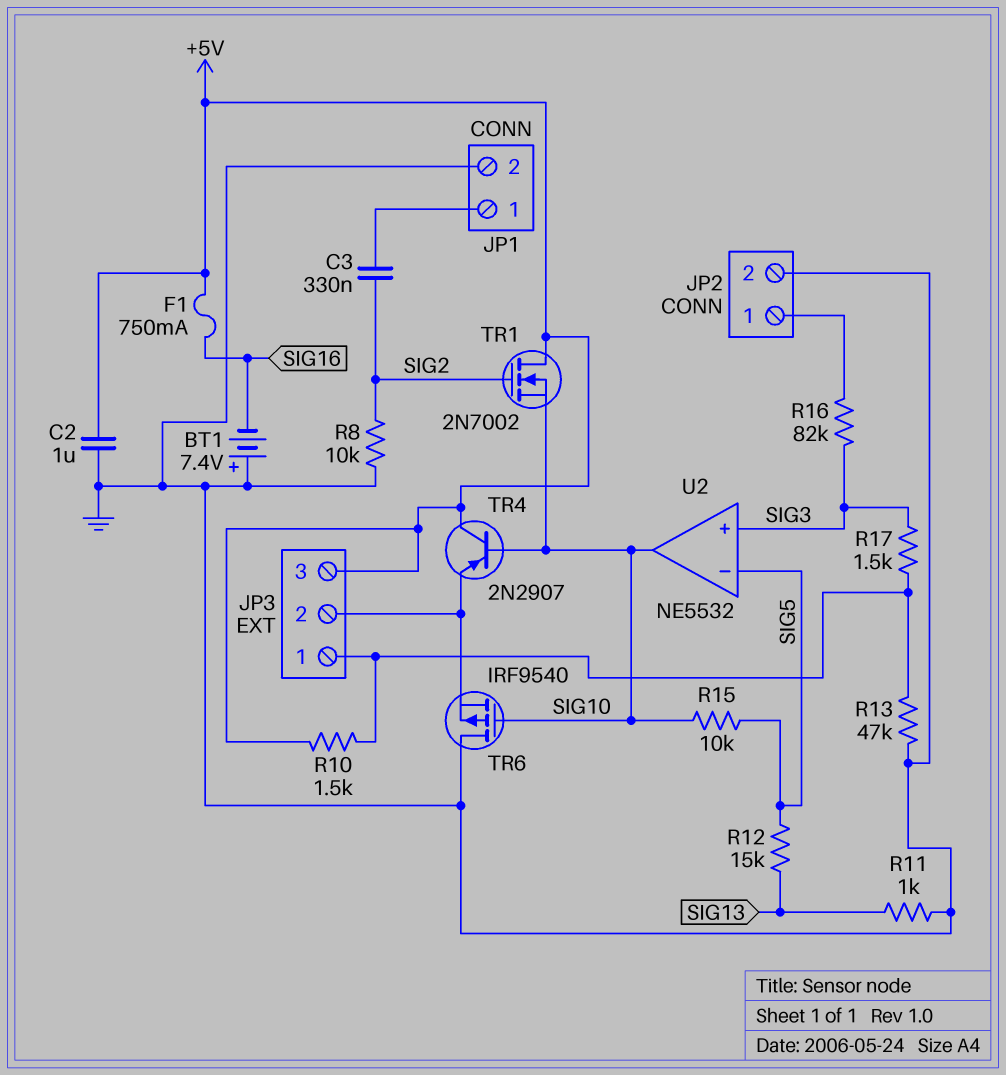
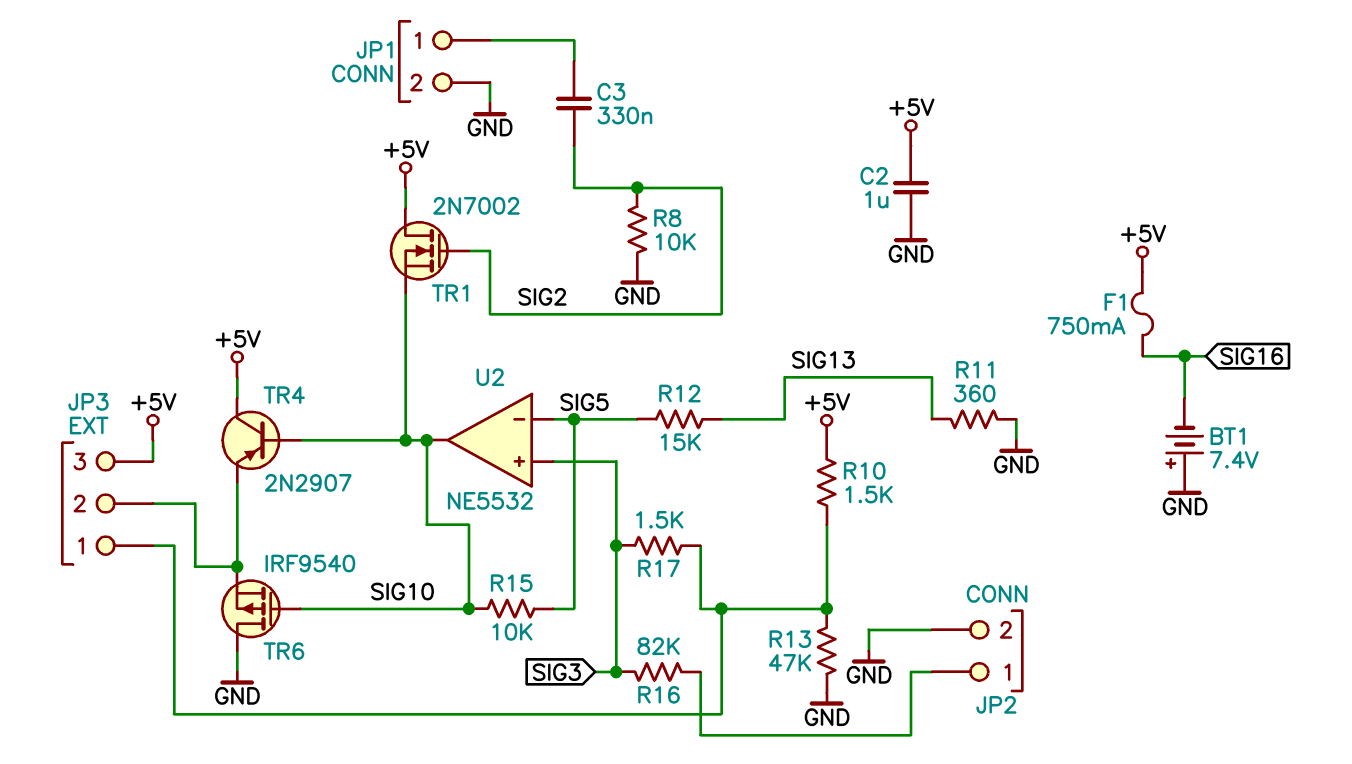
R11: 1k (GND, SIG13) -> 360 (GND, SIG13)

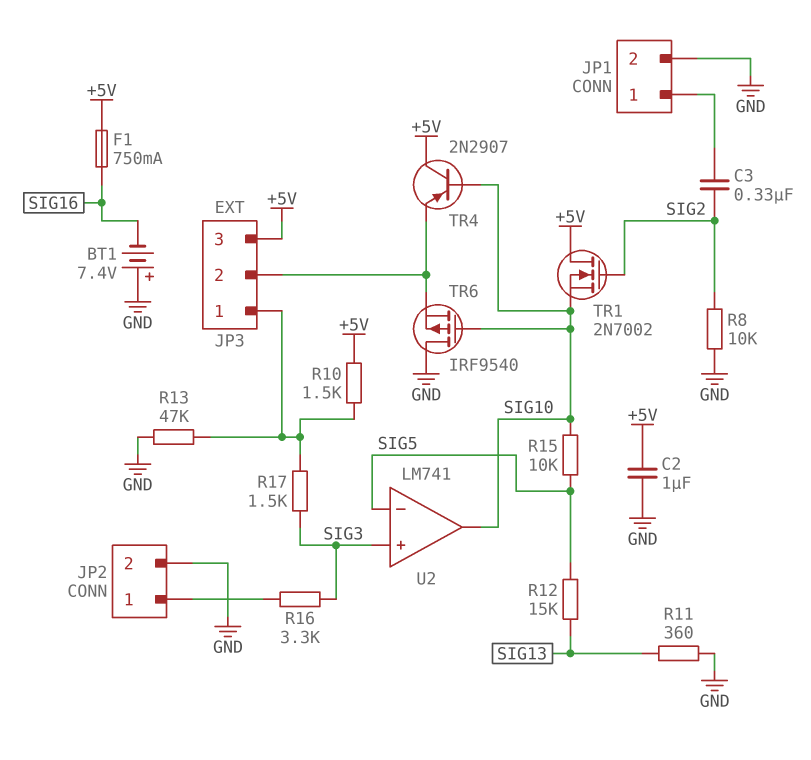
R16: 82k (JP2/1, SIG3) -> 3.3k (JP2/1, SIG3)
U2: NE5532 -> LM741

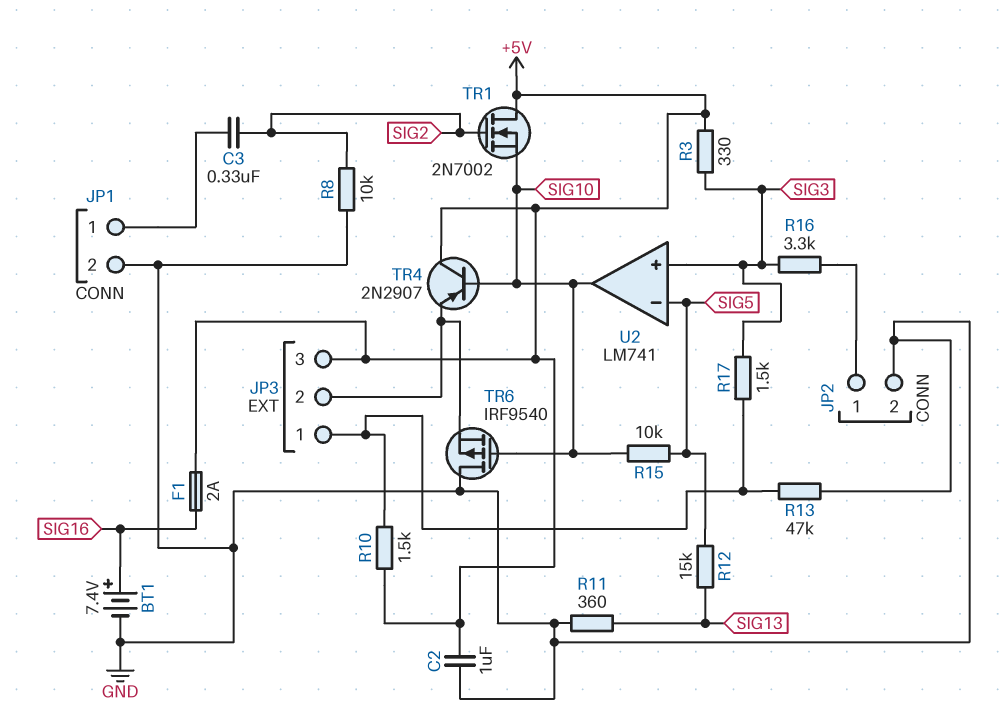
BT1: 7.4V (plus GND, minus SIG16) -> 7.4V (plus SIG16, minus GND)
F1: 750mA (+5V, SIG16) -> 2A (+5V, SIG16)
R3: none -> 330 (+5V, SIG3)

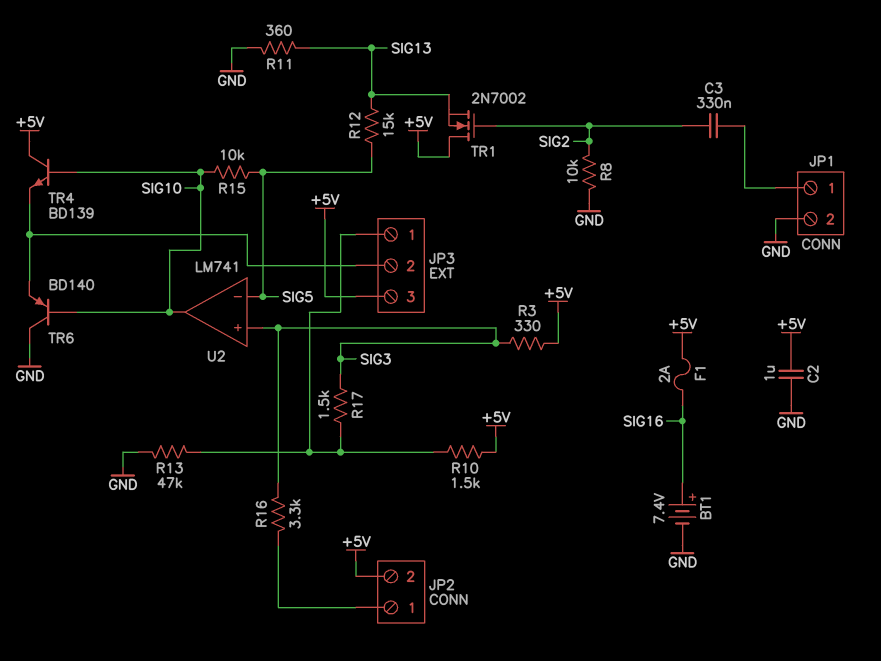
JP2 pin 2: GND -> +5V
TR1: NMOS 2N7002 (G SIG2, D +5V, S SIG10) -> NMOS 2N7002 (G SIG2, D +5V, S SIG13)
TR4: PNP 2N2907 (B SIG10, C +5V, E JP3/2) -> NPN BD139 (B SIG10, C +5V, E JP3/2)
TR6: PMOS IRF9540 (G SIG10, D GND, S JP3/2) -> PNP BD140 (B SIG10, C GND, E JP3/2)

